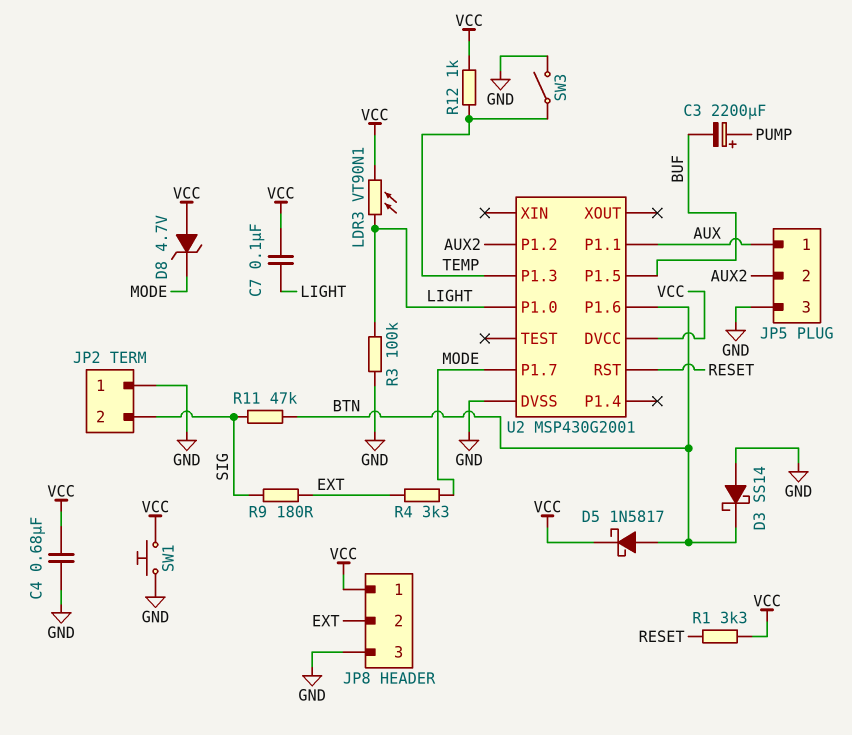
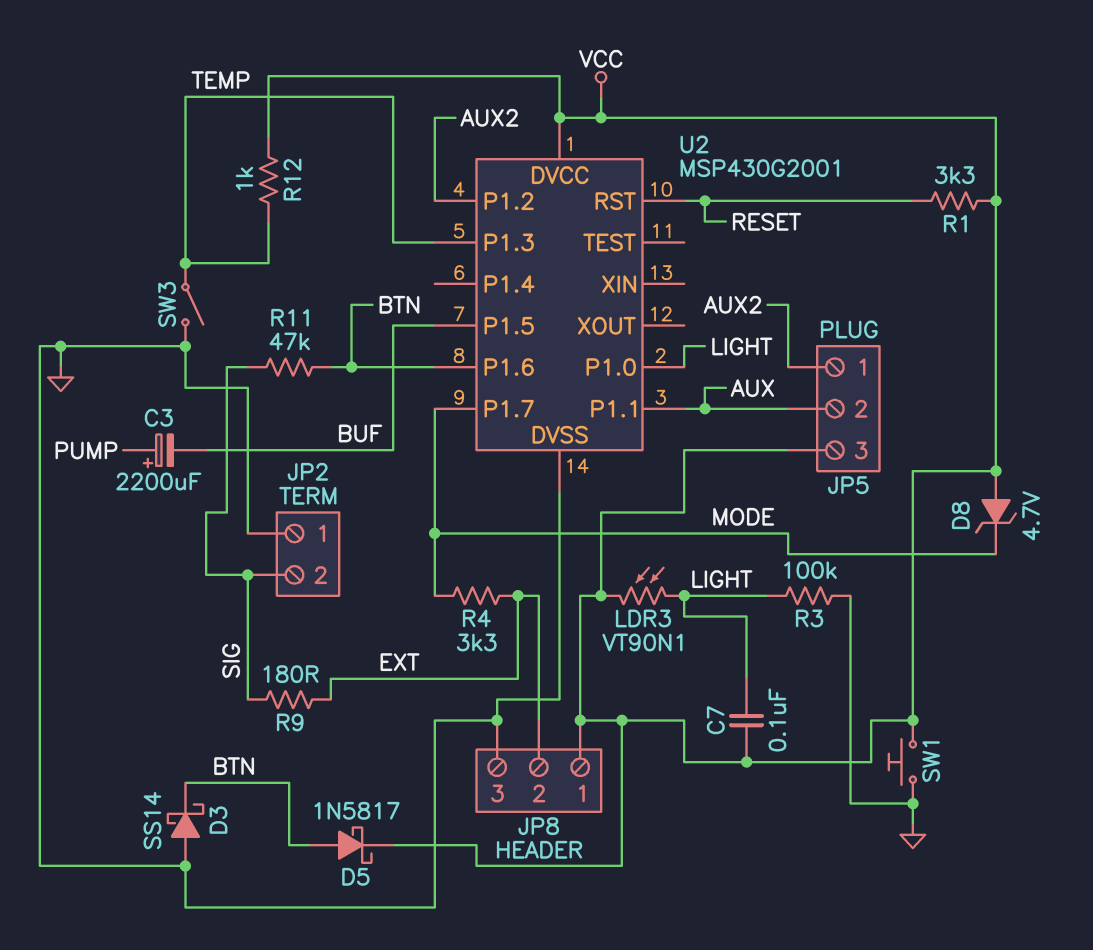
C4: 680nF (GND, VCC) -> none
JP5 pin 1: AUX -> AUX2
JP5 pin 2: AUX2 -> AUX
JP5 pin 3: GND -> VCC

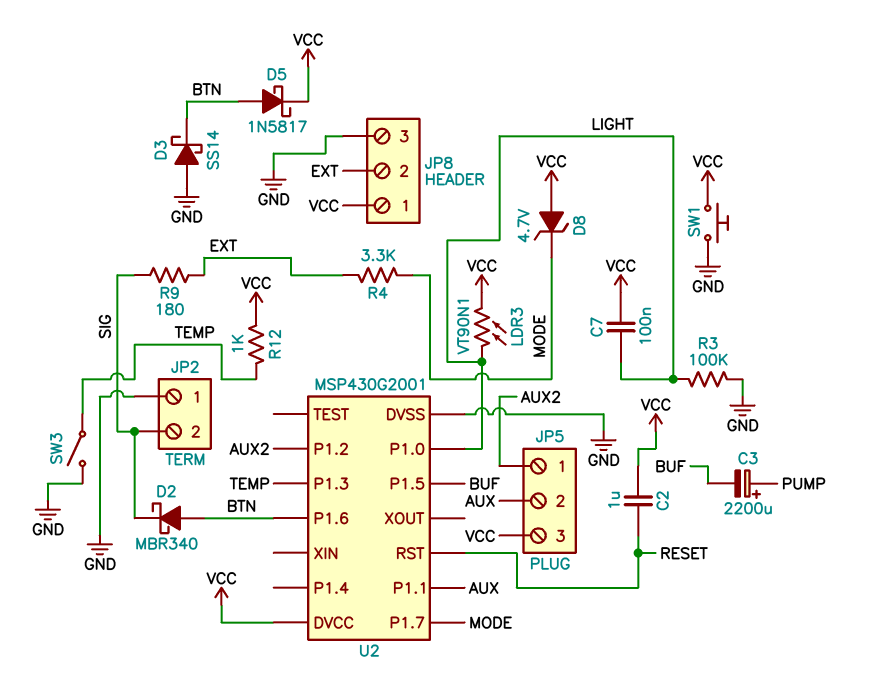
C2: none -> 1uF (RESET, VCC)
D2: none -> schottky MBR340 (A BTN, K SIG)
R1: 3.3k (RESET, VCC) -> none
R11: 47k (BTN, SIG) -> none

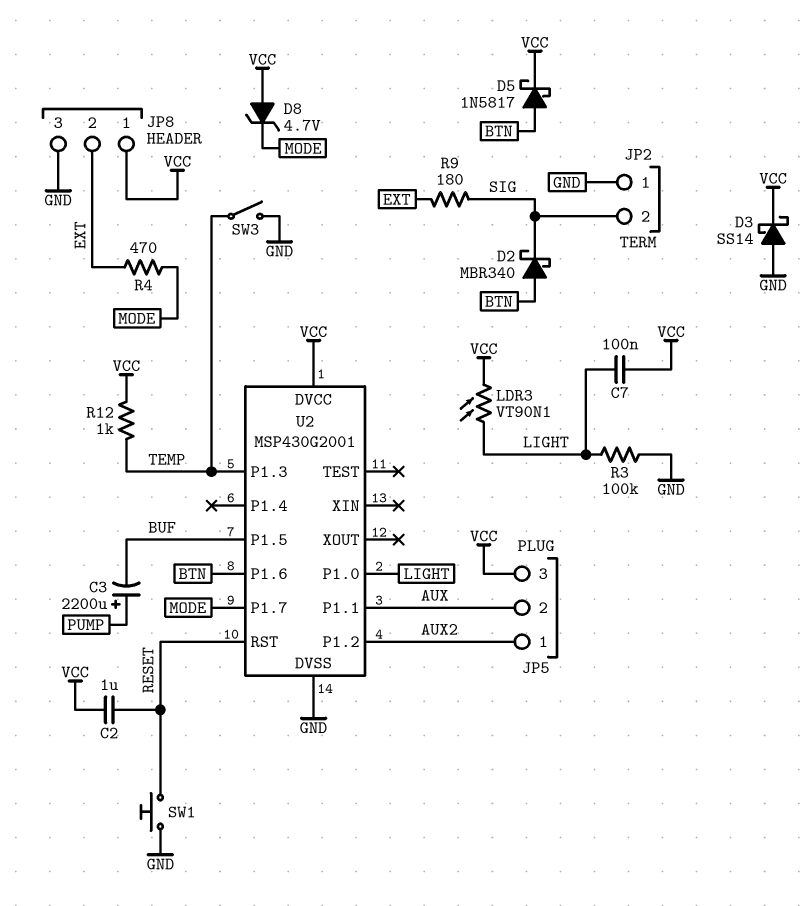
D3: schottky SS14 (A GND, K BTN) -> schottky SS14 (A GND, K VCC)
R4: 3.3k (EXT, MODE) -> 470 (EXT, MODE)
SW1: button (GND, VCC) -> button (GND, RESET)

